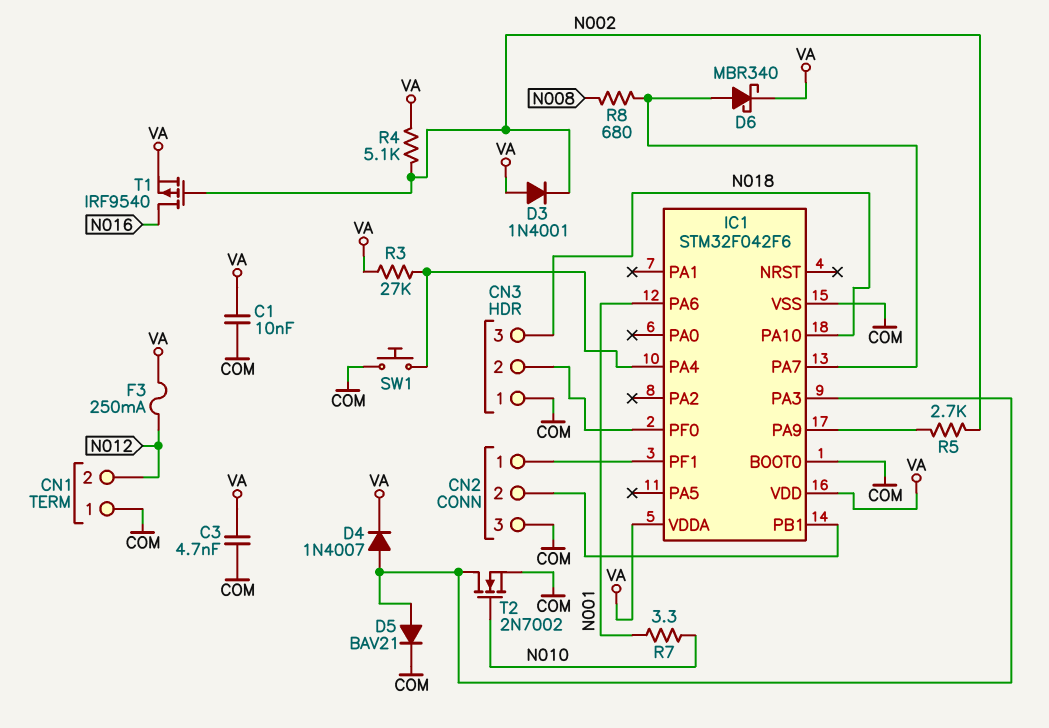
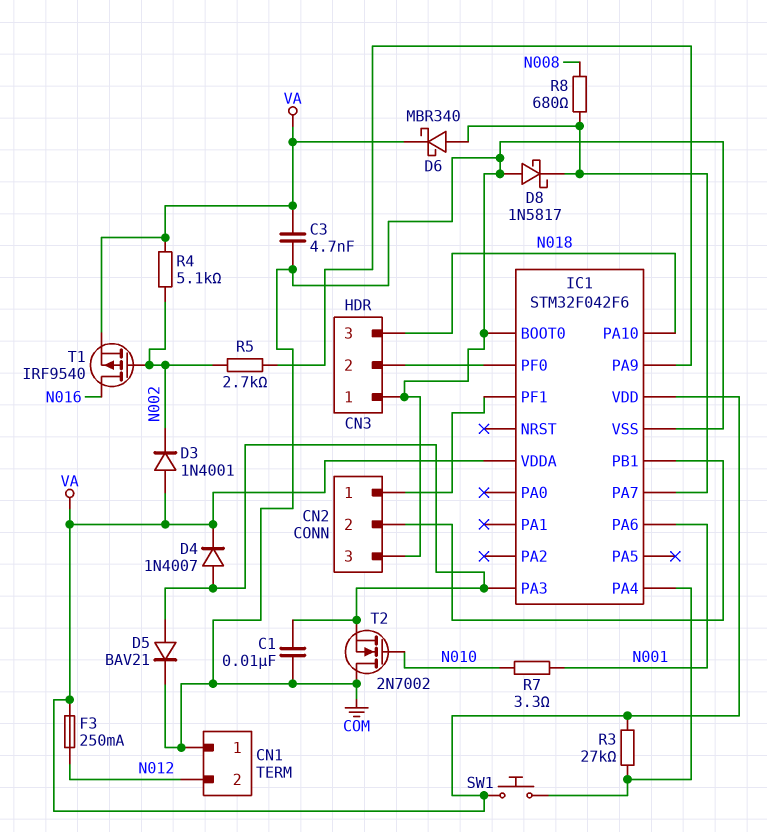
C1: 10nF (COM, VA) -> 10nF (COM, IC1/PA3)
D8: none -> schottky 1N5817 (A COM, K IC1/PA7)
SW1: button (COM, IC1/PA4) -> button (IC1/PA4, VA)
T2: NMOS 2N7002 (G N010, D IC1/PA3, S COM) -> NMOS 2N7002 (G N010, D COM, S IC1/PA3)

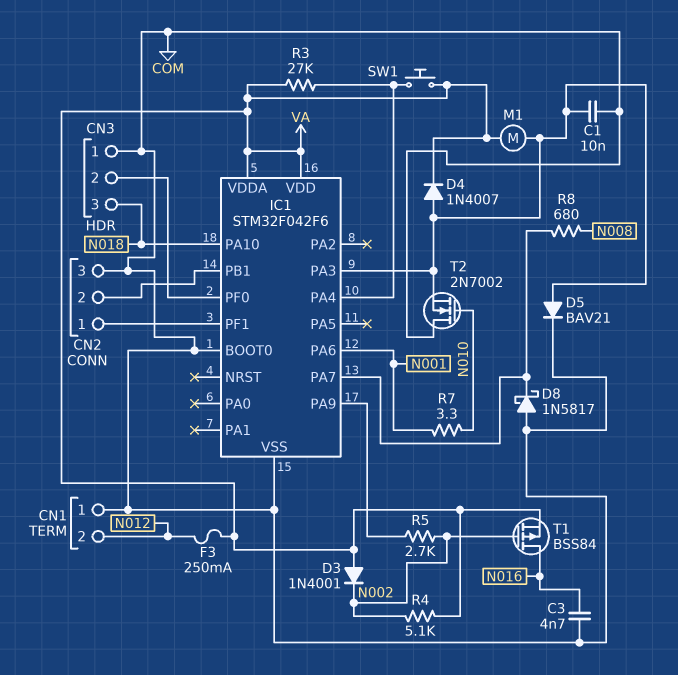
C3: 4.7nF (COM, VA) -> 4.7nF (COM, N016)
D6: schottky MBR340 (A IC1/PA7, K VA) -> none
M1: none -> motor (IC1/PA3, VA)
T1: PMOS IRF9540 (G N002, D N016, S VA) -> PMOS BSS84 (G N002, D N016, S VA)

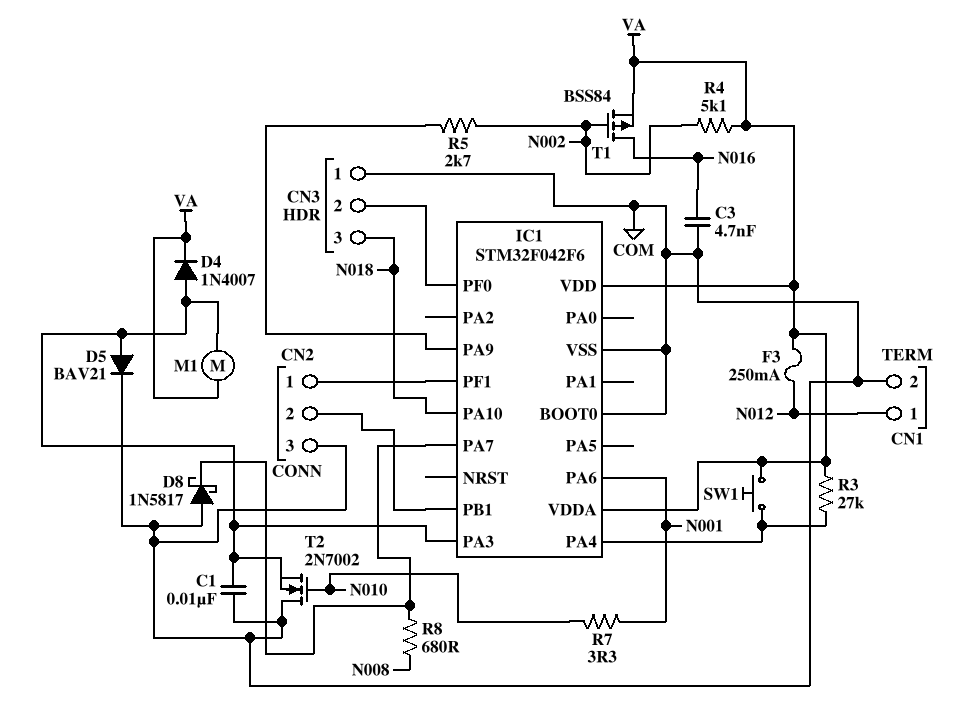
CN1 pin 1: COM -> N012
CN1 pin 2: N012 -> COM
D3: diode 1N4001 (A VA, K N002) -> none

